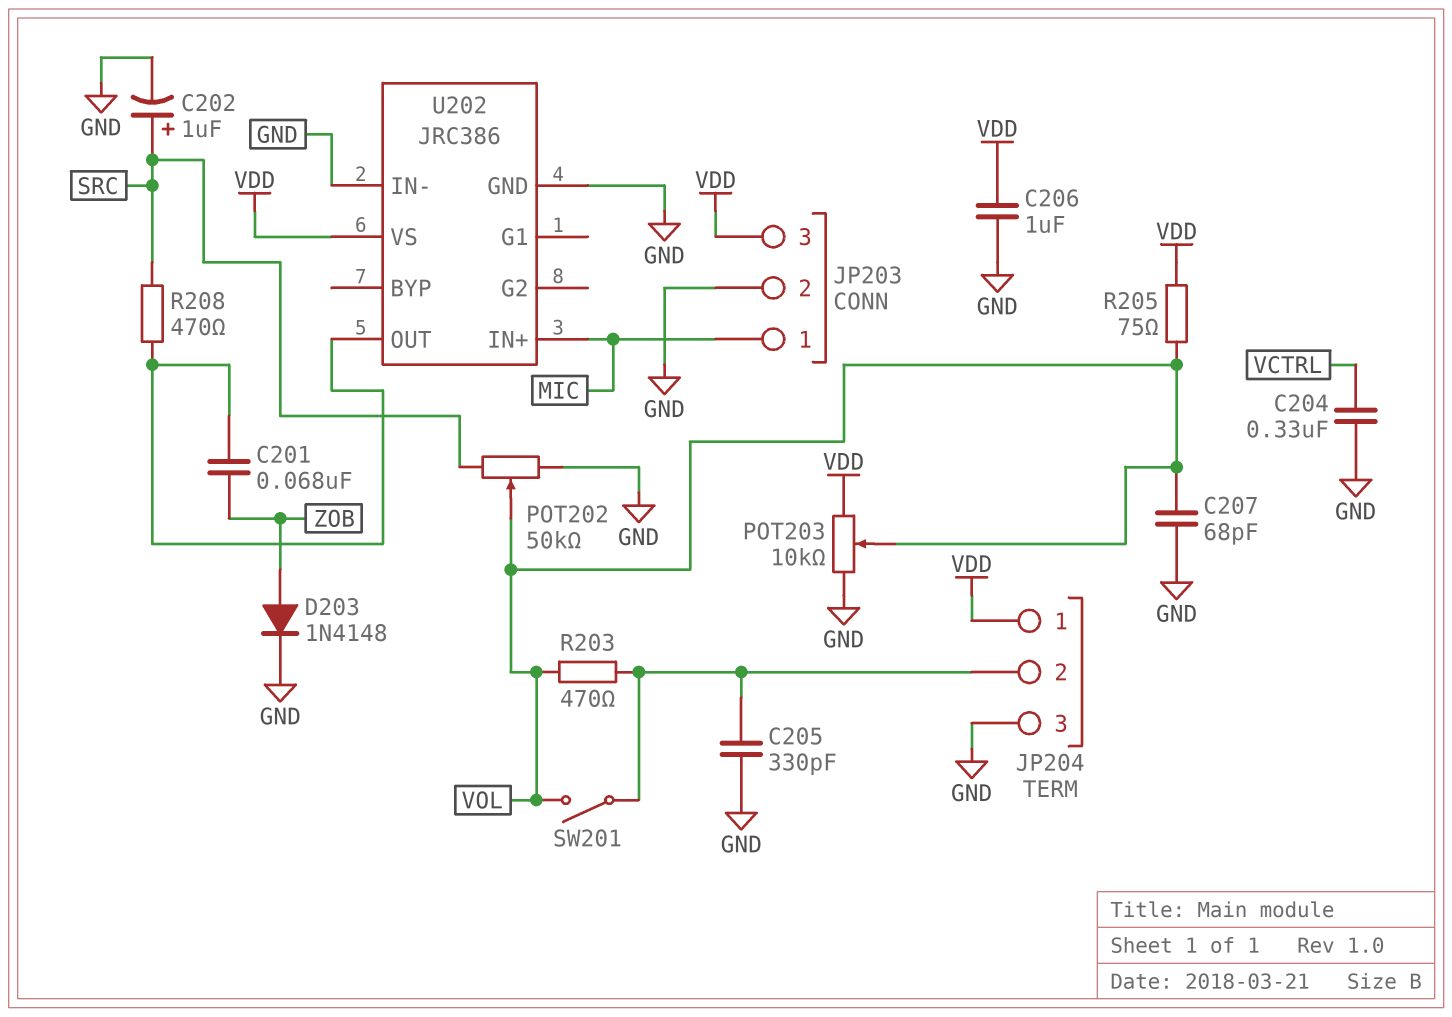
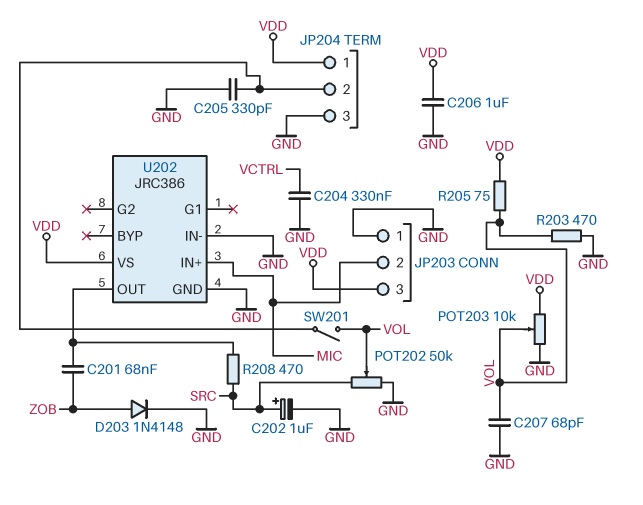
JP203 pin 1: MIC -> GND
JP203 pin 2: GND -> MIC
R203: 470 (JP204/2, VOL) -> 470 (GND, VOL)

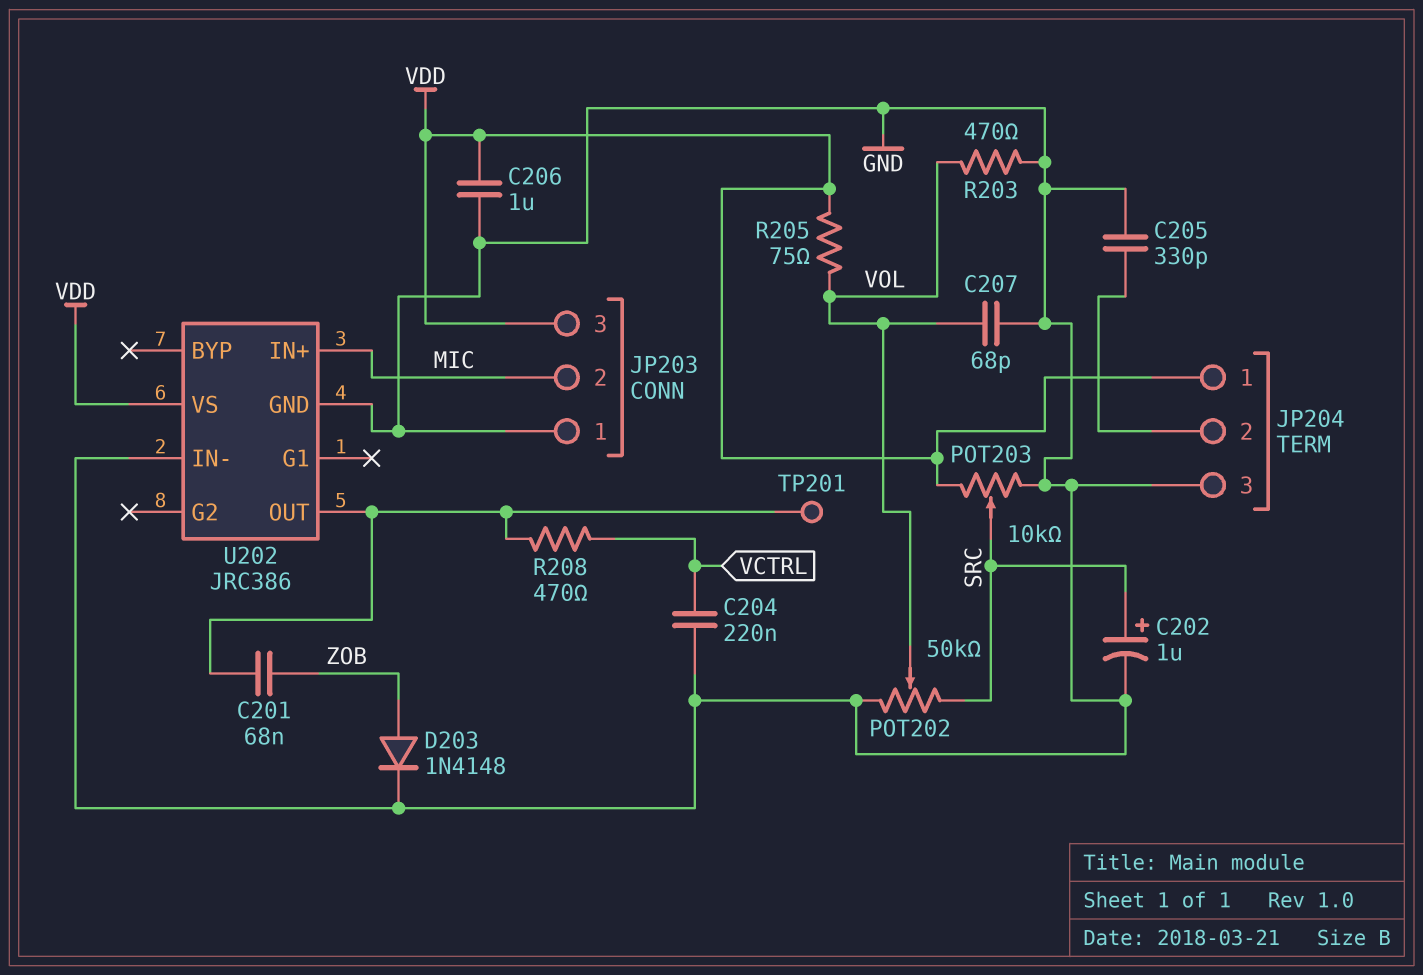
C204: 330nF (GND, VCTRL) -> 220nF (GND, VCTRL)
POT203: 10k (GND, VDD, wiper VOL) -> 10k (GND, VDD, wiper SRC)
R208: 470 (SRC, U202/OUT) -> 470 (U202/OUT, VCTRL)
SW201: switch (JP204/2, VOL) -> none
TP201: none -> test point (U202/OUT)

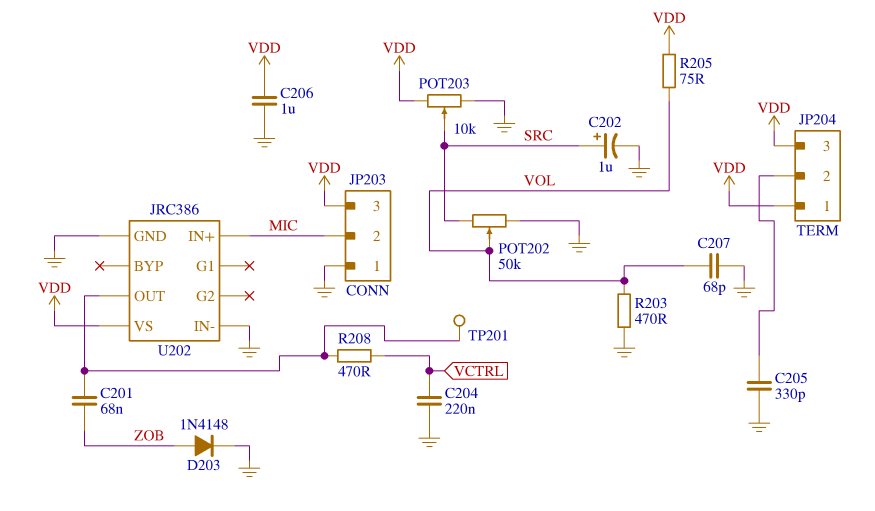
JP204 pin 3: GND -> VDD

